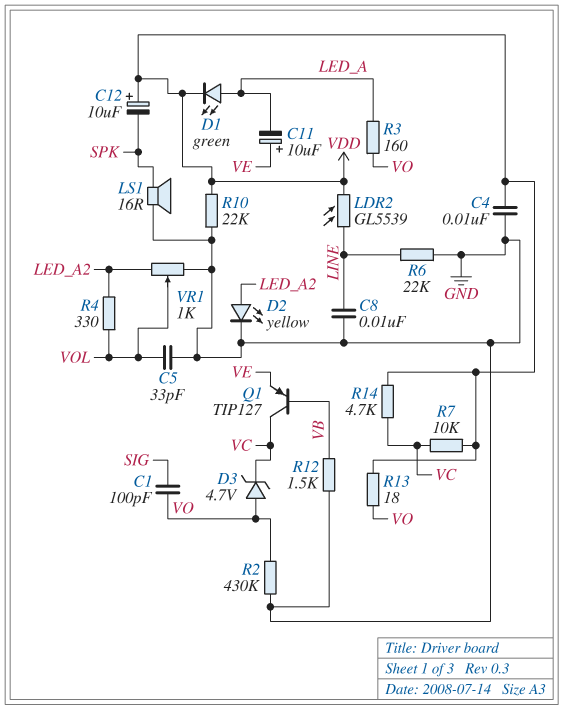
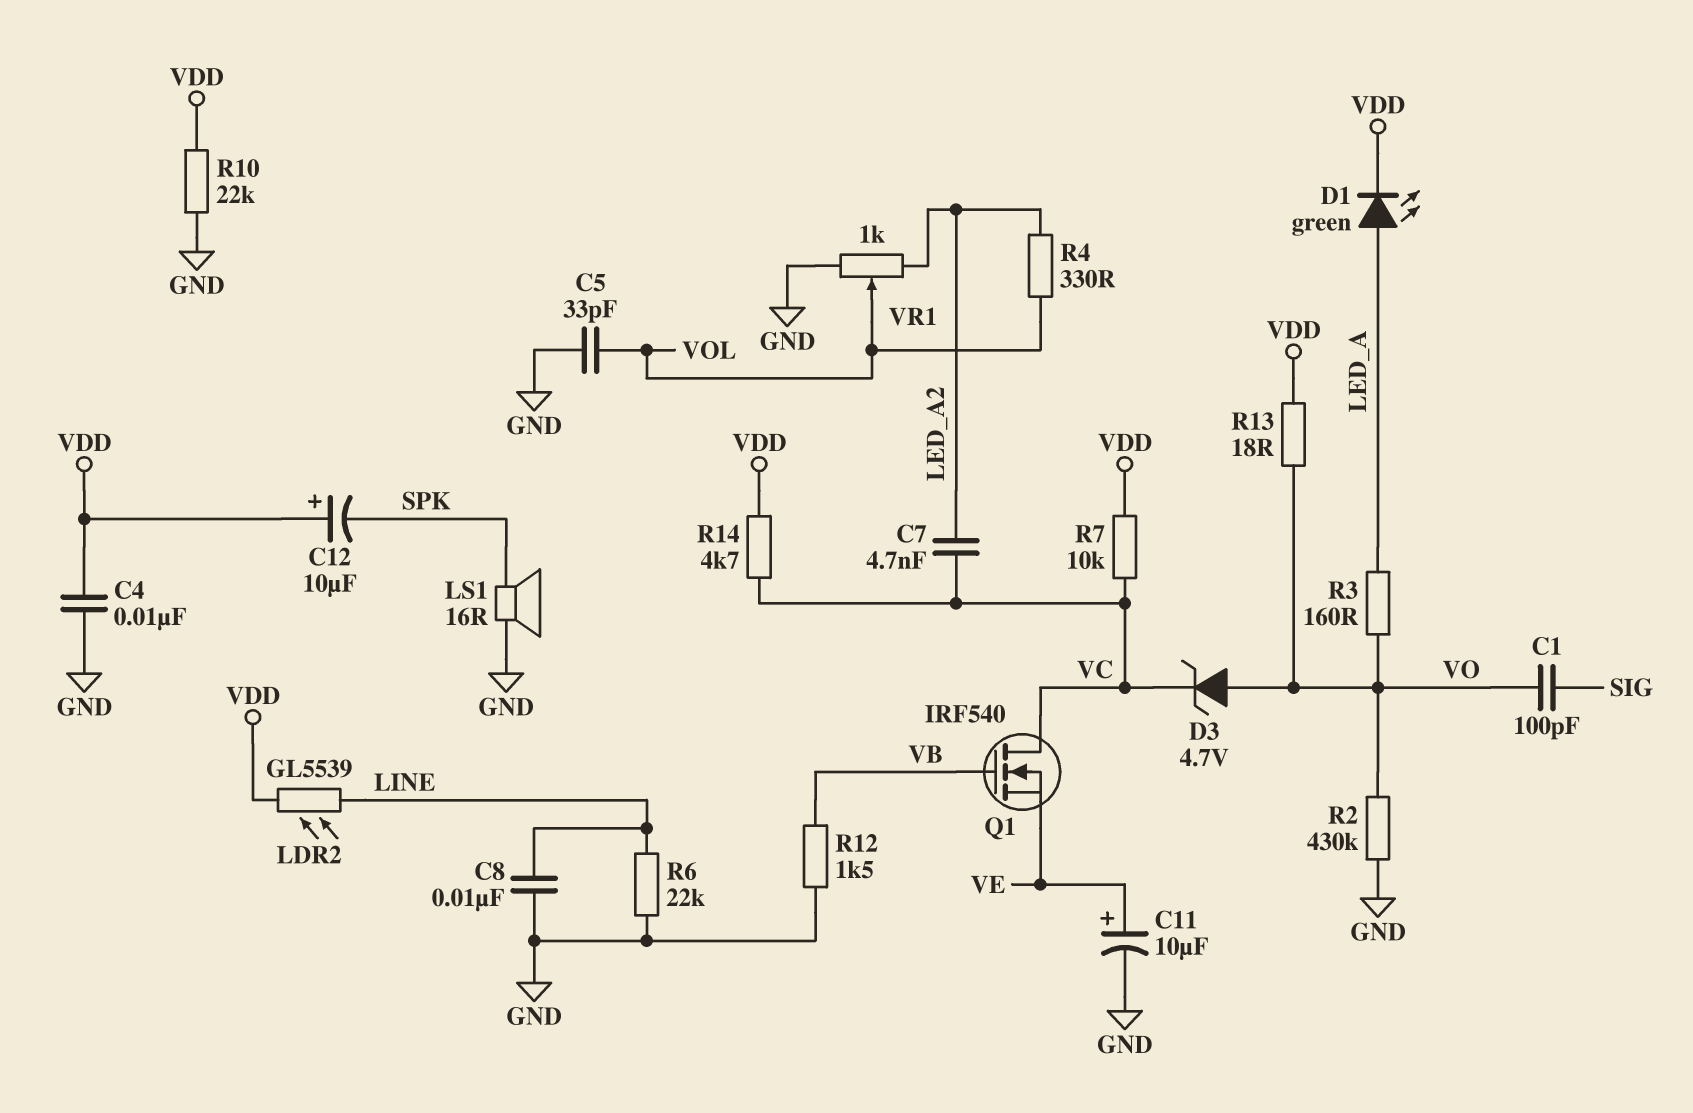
C7: none -> 4.7nF (LED_A2, VC)
C11: 10uF (plus VE, minus LED_A) -> 10uF (plus VE, minus GND)
D2: LED yellow (A LED_A2, K GND) -> none
Q1: PNP TIP127 (B VB, C VC, E VE) -> NMOS IRF540 (G VB, D VC, S VE)

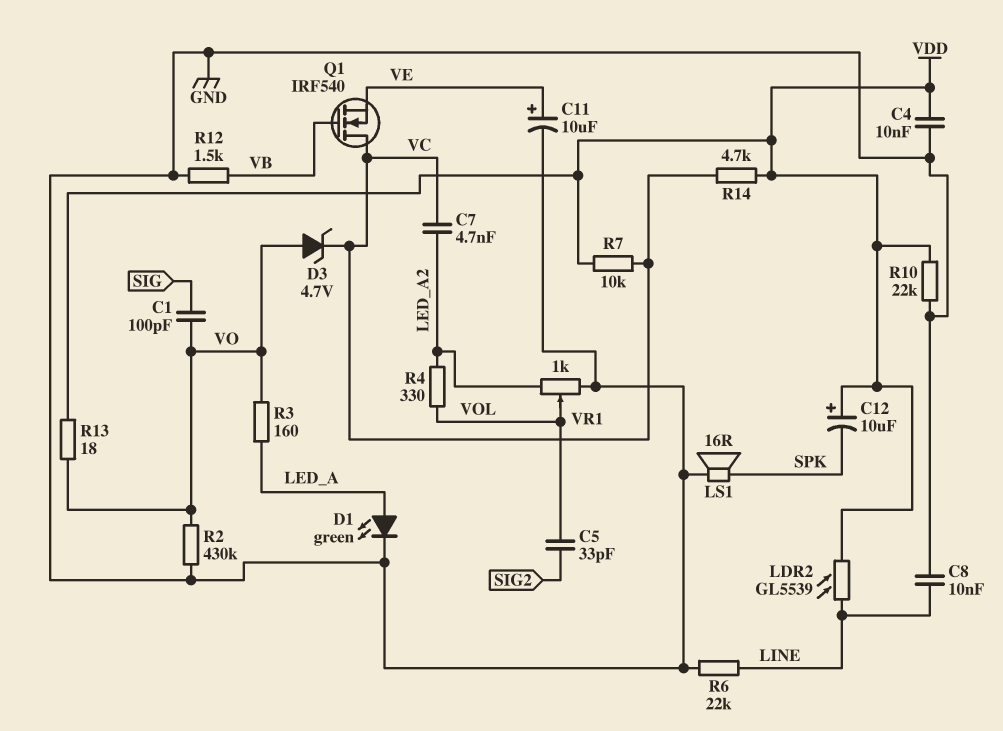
C5: 33pF (GND, VOL) -> 33pF (SIG2, VOL)
D1: LED green (A LED_A, K VDD) -> LED green (A LED_A, K GND)

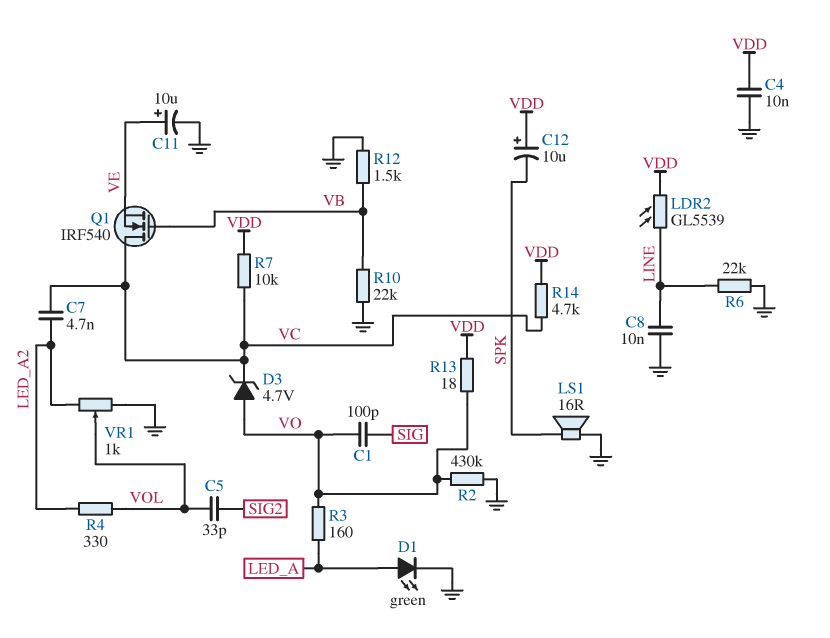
R10: 22k (GND, VDD) -> 22k (GND, VB)

